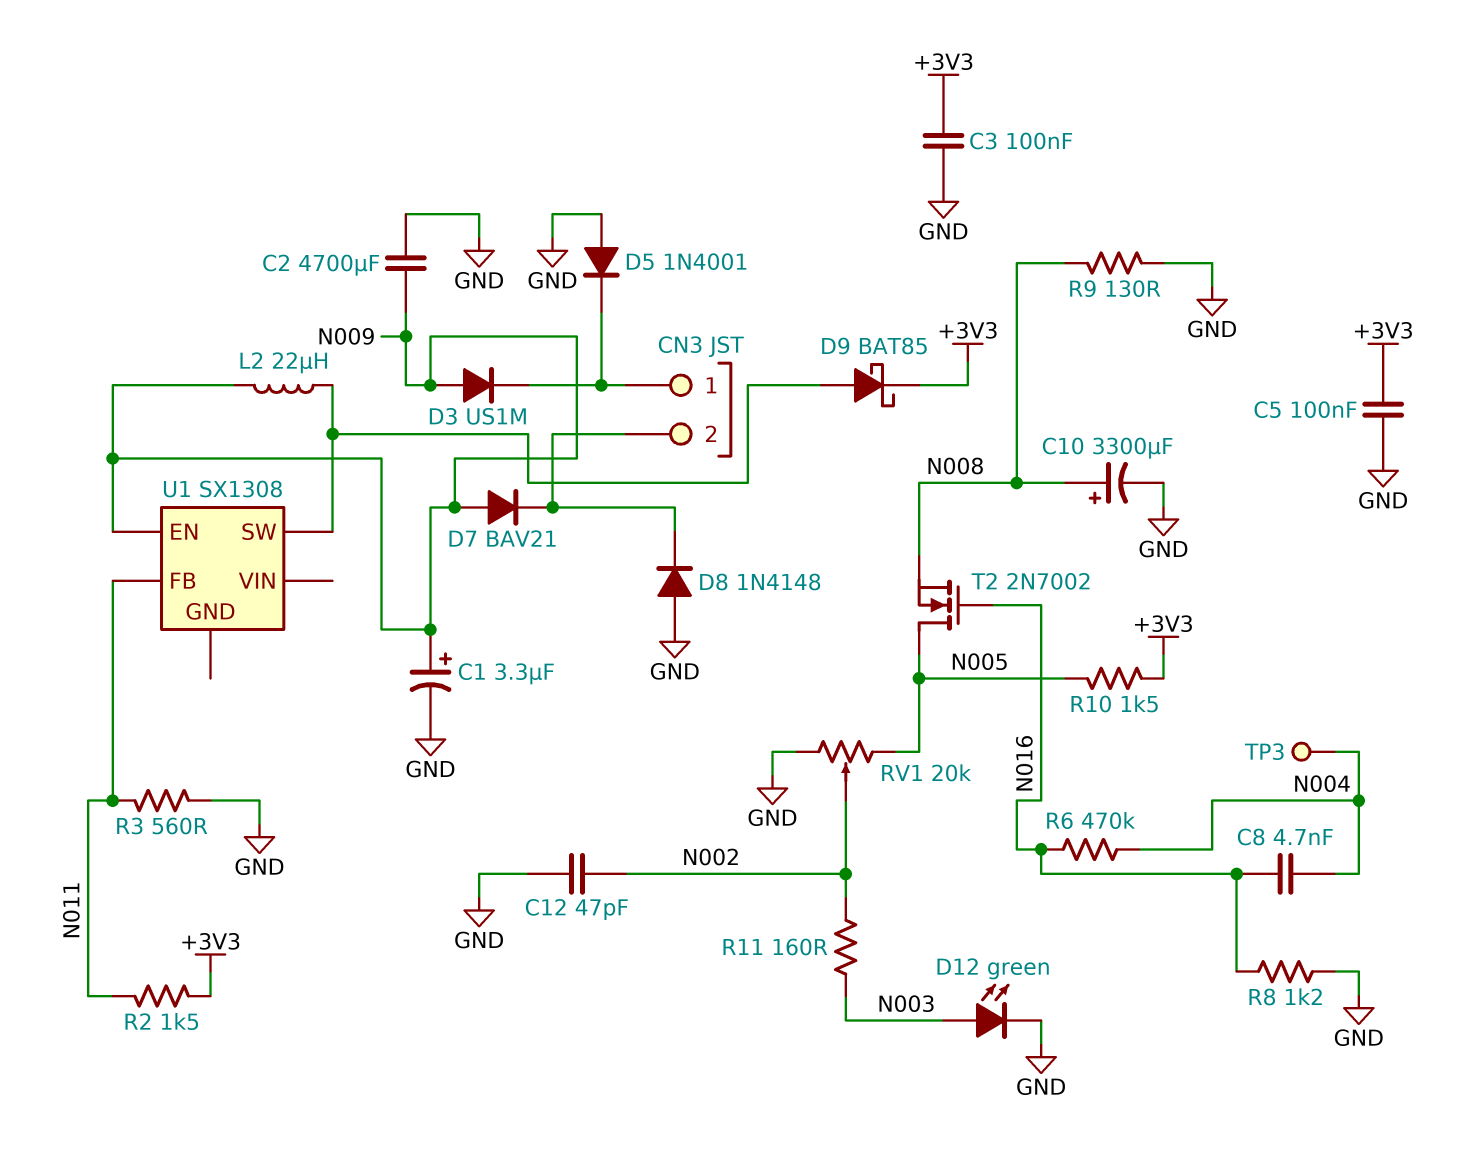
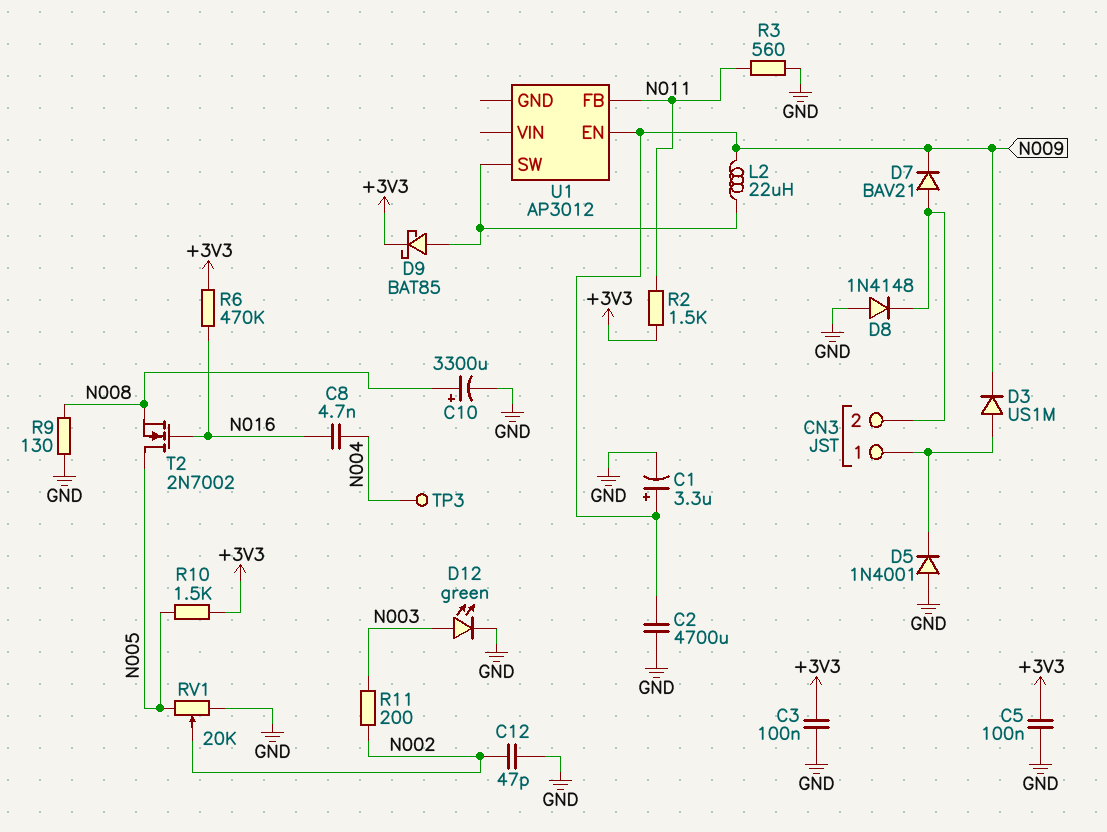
D3: diode US1M (A N009, K CN3/1) -> diode US1M (A CN3/1, K N009)
D7: diode BAV21 (A N009, K CN3/2) -> diode BAV21 (A CN3/2, K N009)
R6: 470k (N004, N016) -> 470k (+3V3, N016)
R8: 1.2k (GND, N016) -> none
R11: 160 (N002, N003) -> 200 (N002, N003)
U1: SX1308 -> AP3012

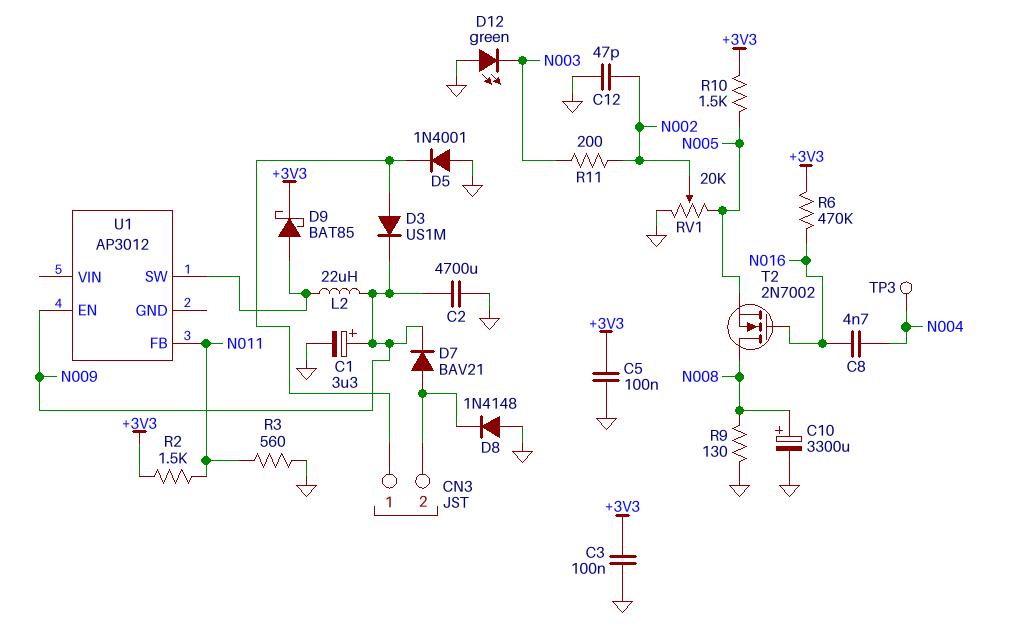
D12: LED green (A N003, K GND) -> LED green (A GND, K N003)
T2: NMOS 2N7002 (G N016, D N005, S N008) -> NMOS 2N7002 (G N016, D N008, S N005)

